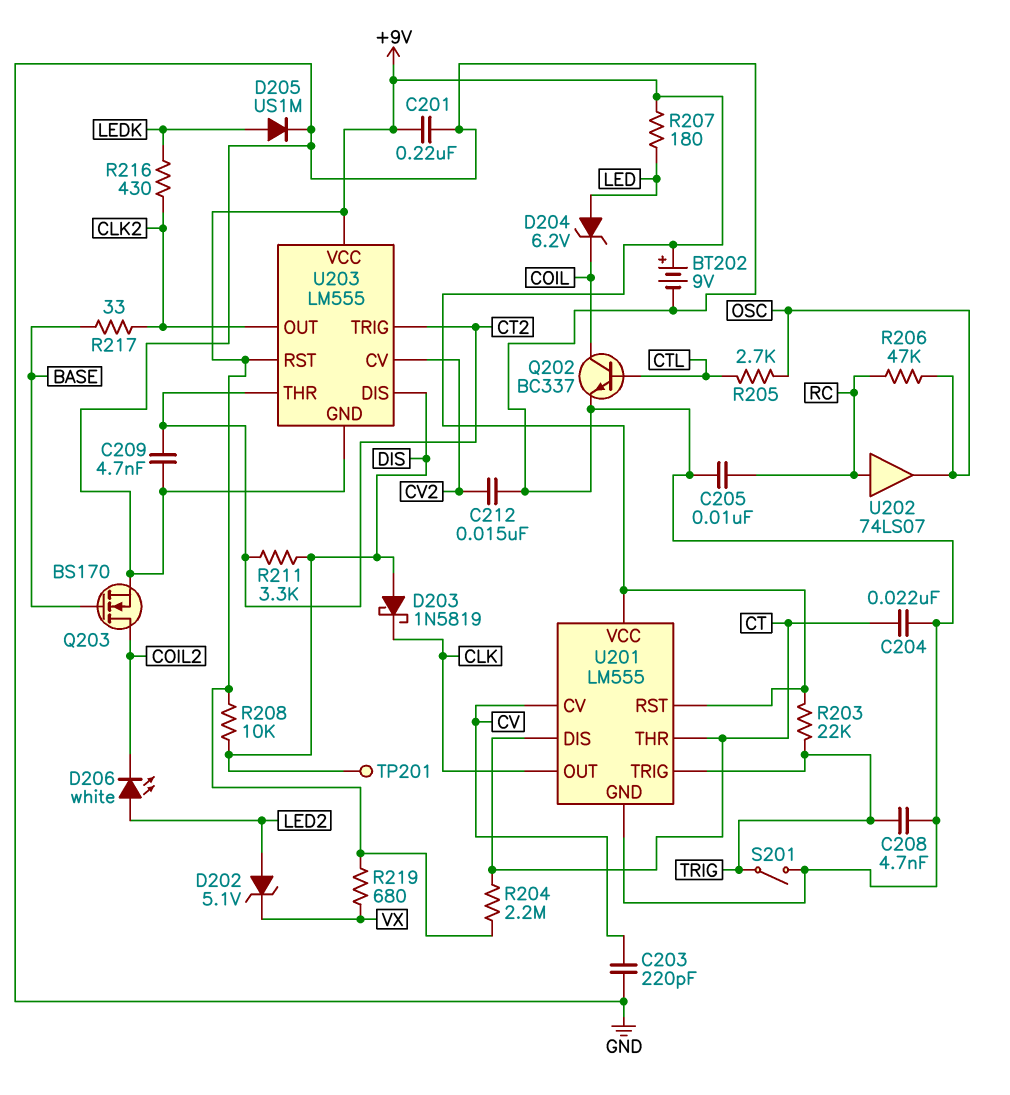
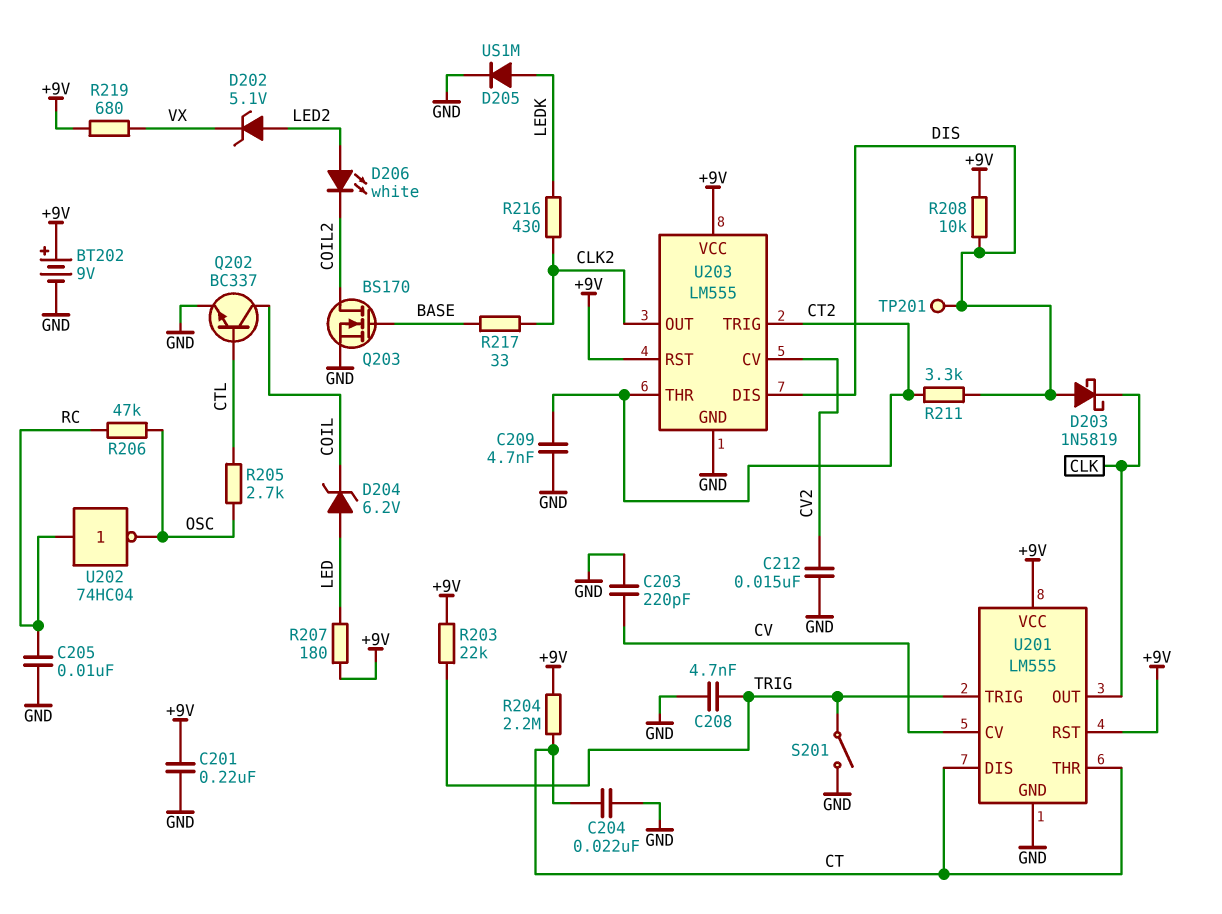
U202: buffer 74LS07 (in RC, out OSC) -> NOT 74HC04 (in RC, out OSC)

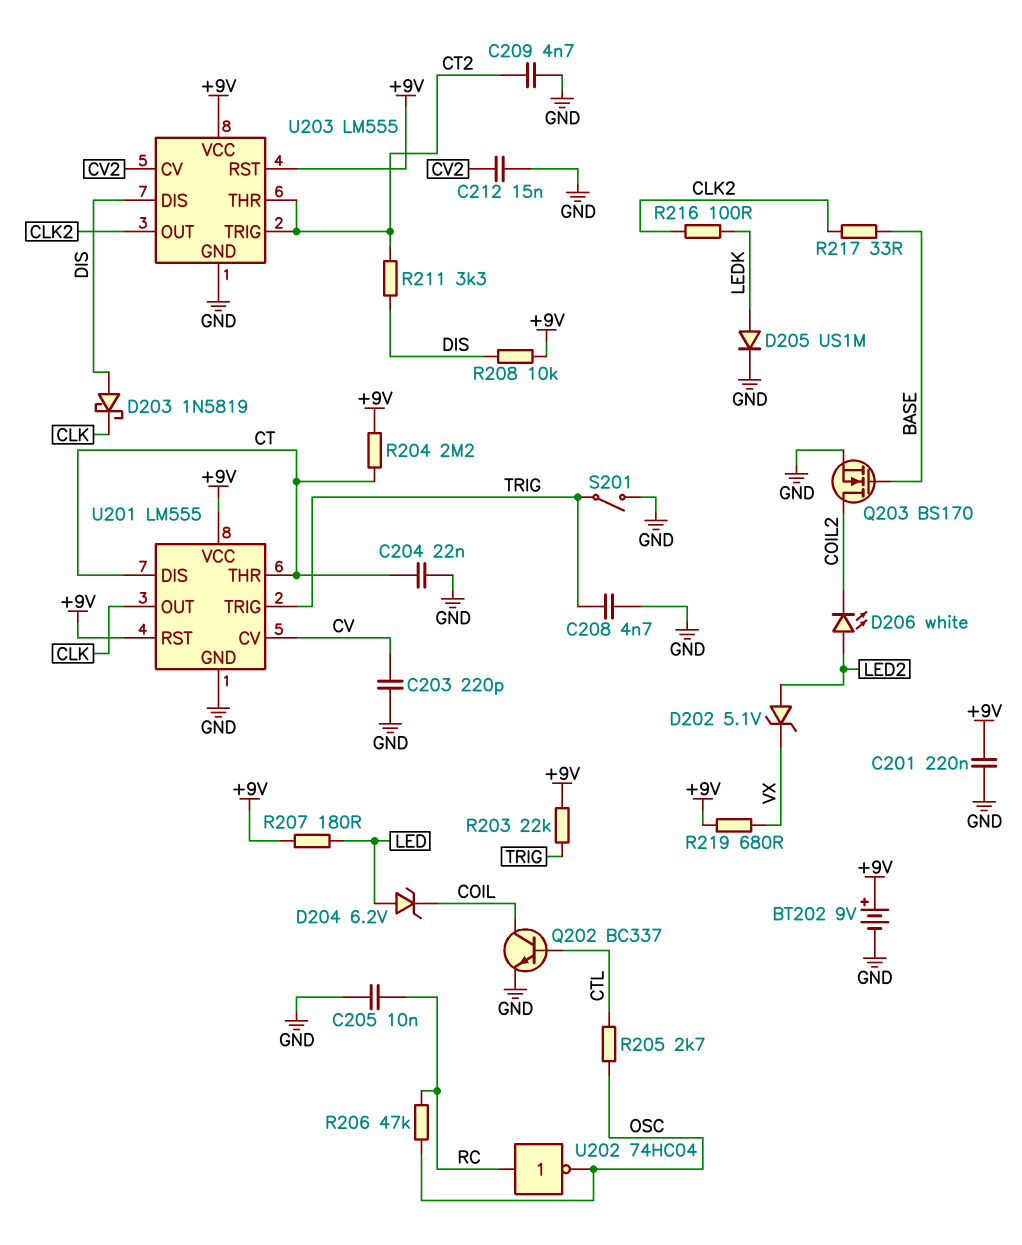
R216: 430 (CLK2, LEDK) -> 100 (CLK2, LEDK)
TP201: test point (DIS) -> none

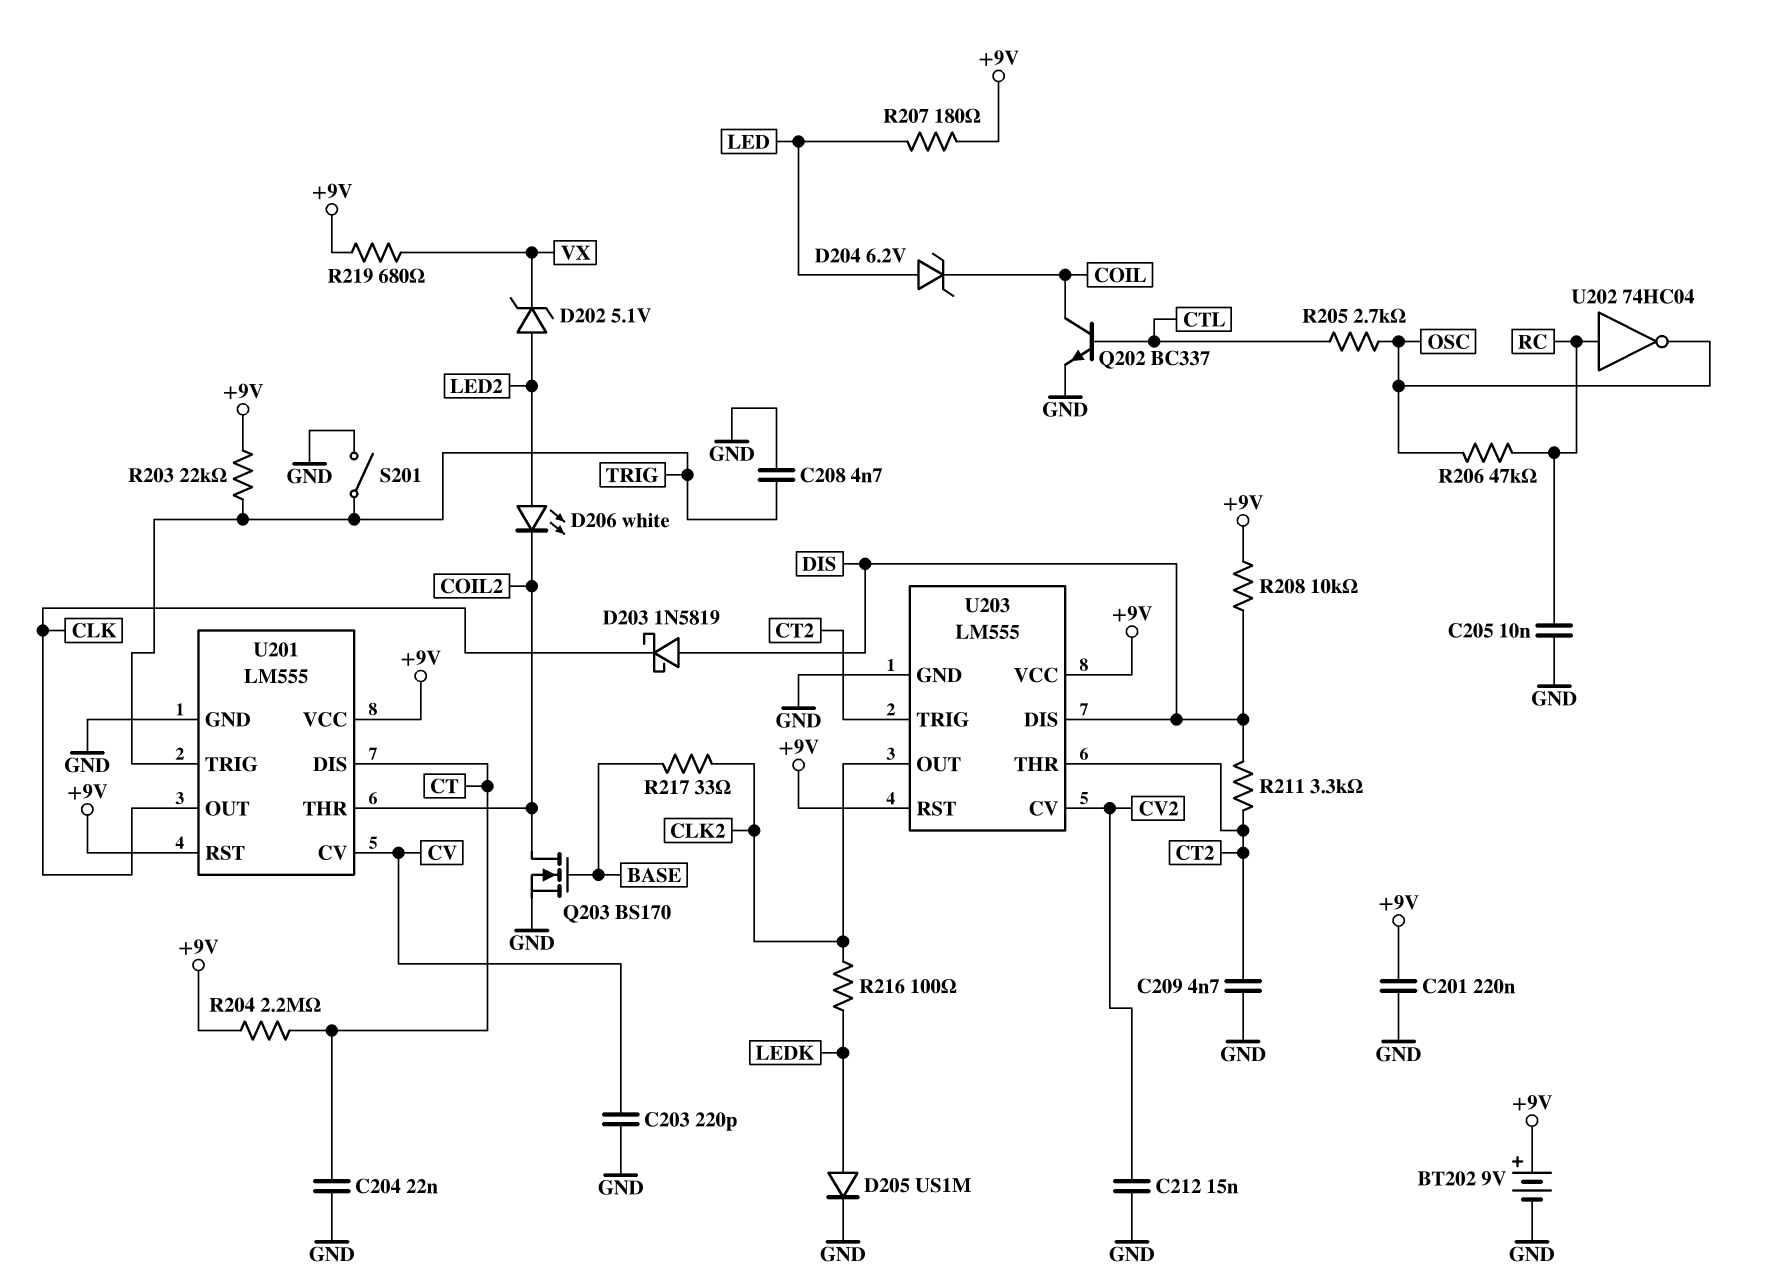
U201 pin THR: CT -> COIL2

